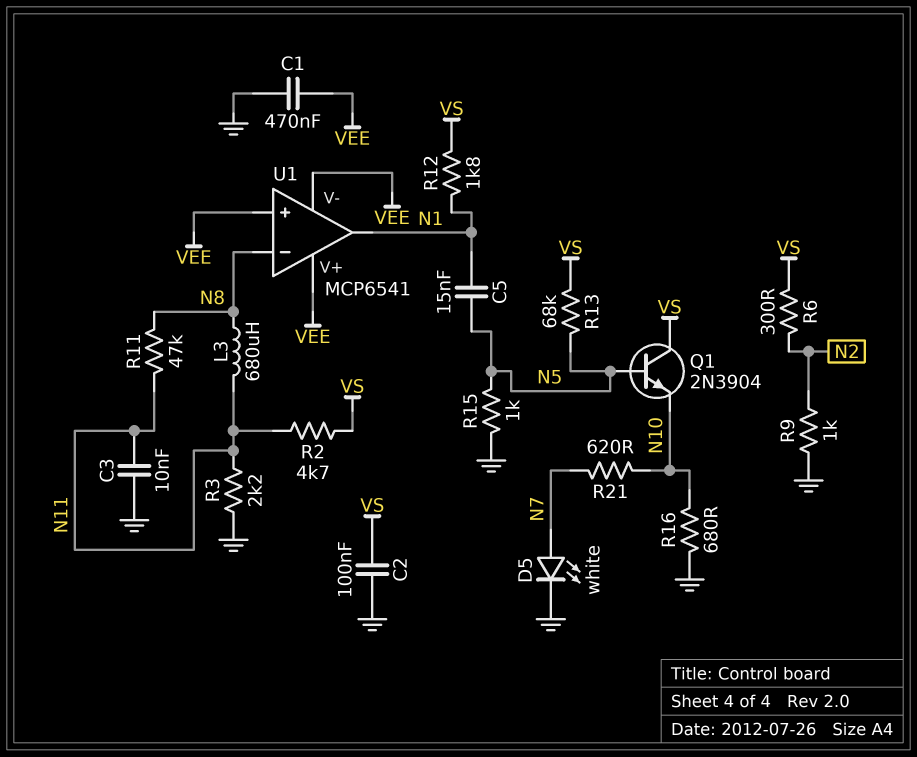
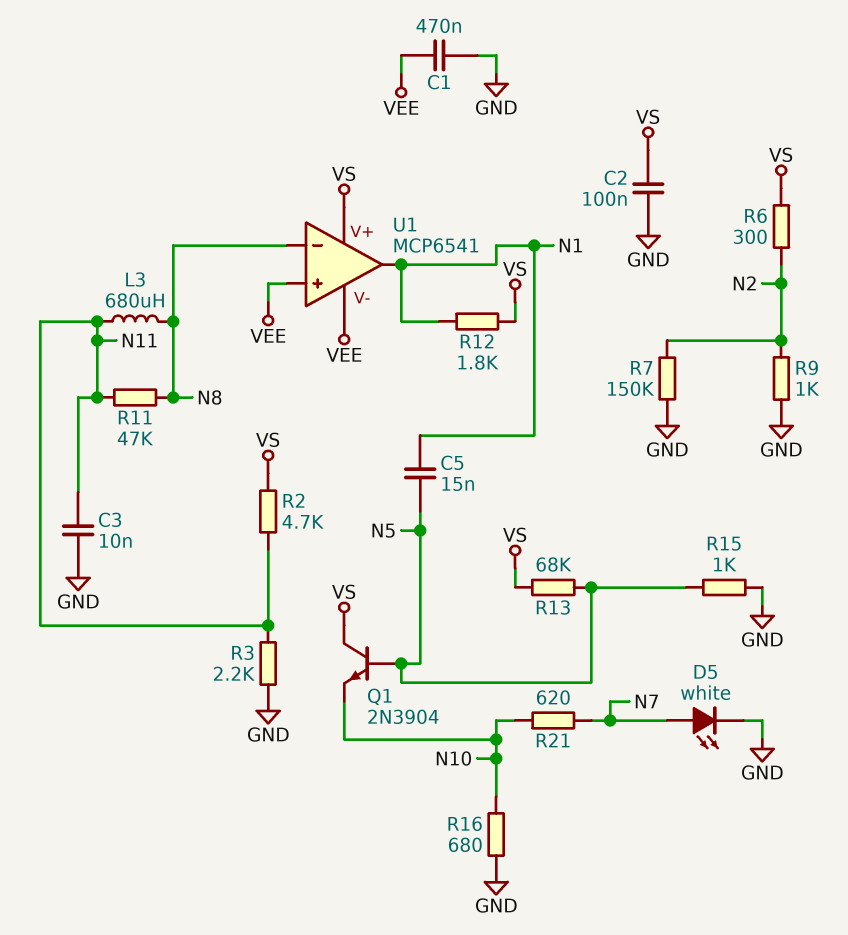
R7: none -> 150k (GND, N2)
U1 pin V+: VEE -> VS

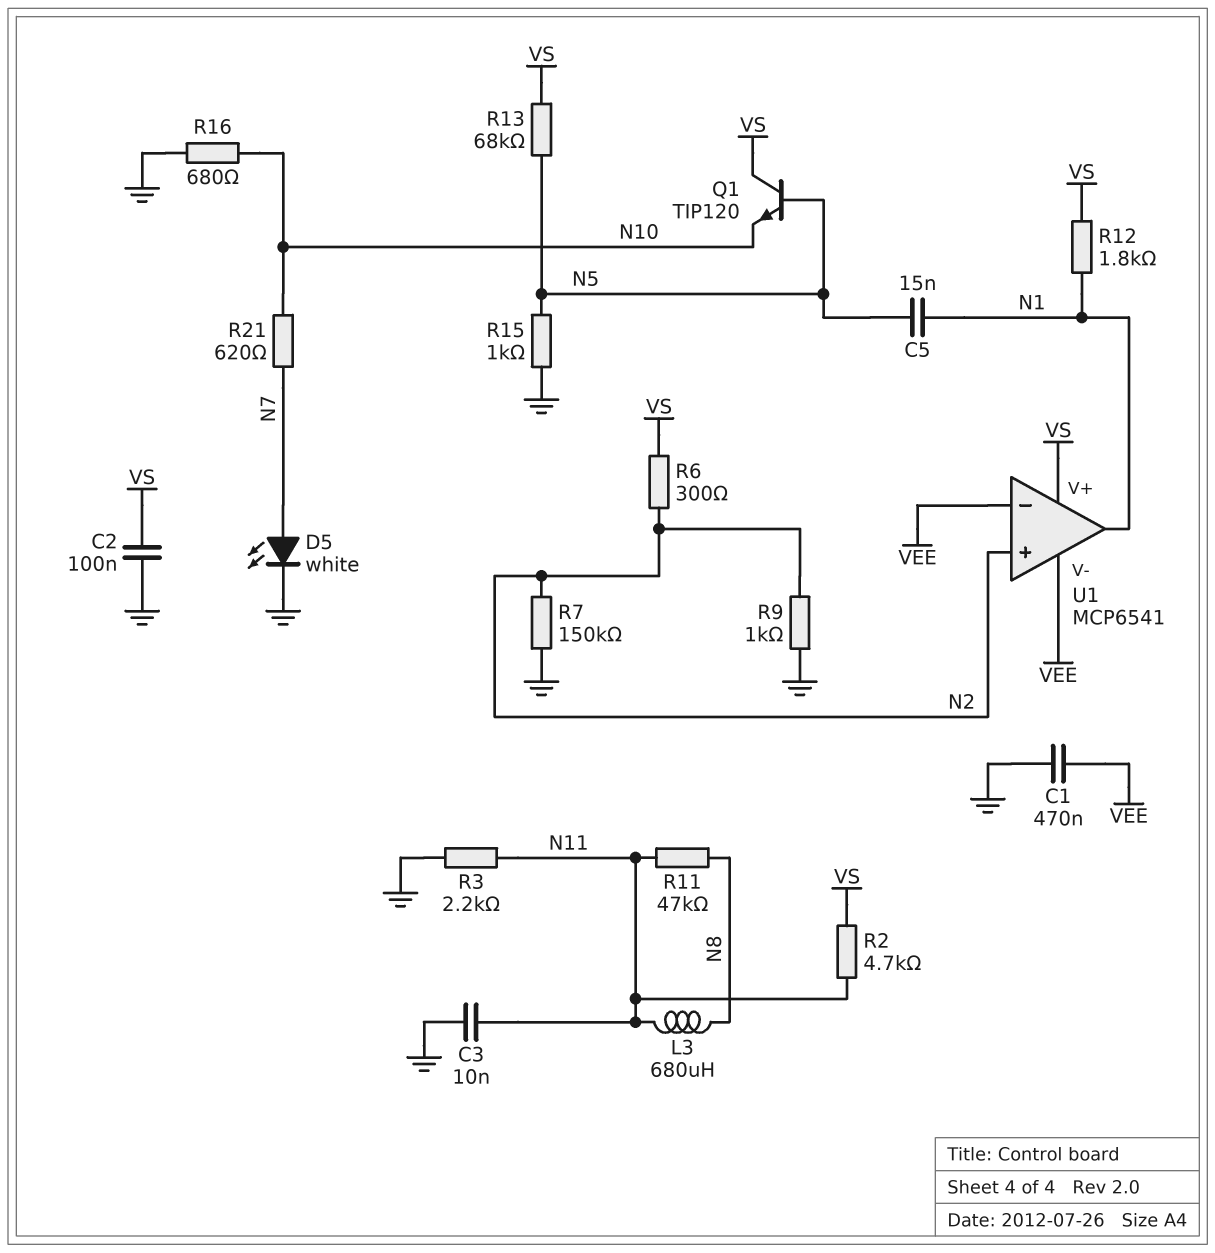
Q1: NPN 2N3904 (B N5, C VS, E N10) -> NPN TIP120 (B N5, C VS, E N10)
U1 pin in+: VEE -> N2
U1 pin in-: N8 -> VEE

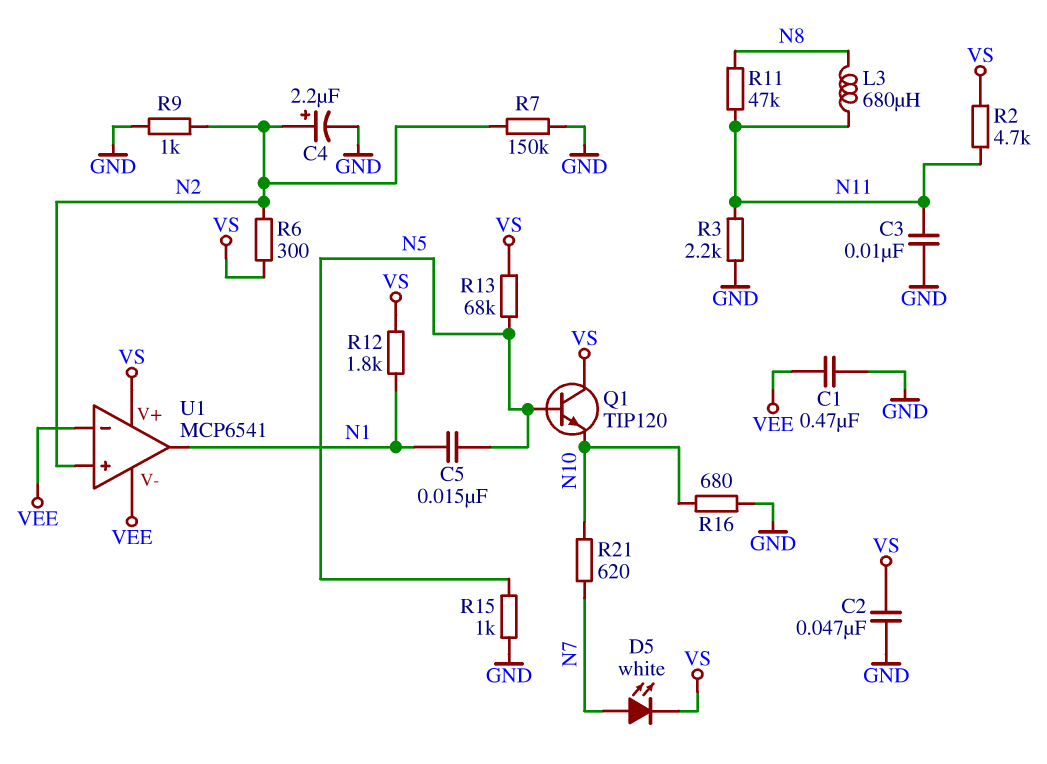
C2: 100nF (GND, VS) -> 47nF (GND, VS)
C4: none -> 2.2uF (plus N2, minus GND)
D5: LED white (A N7, K GND) -> LED white (A N7, K VS)

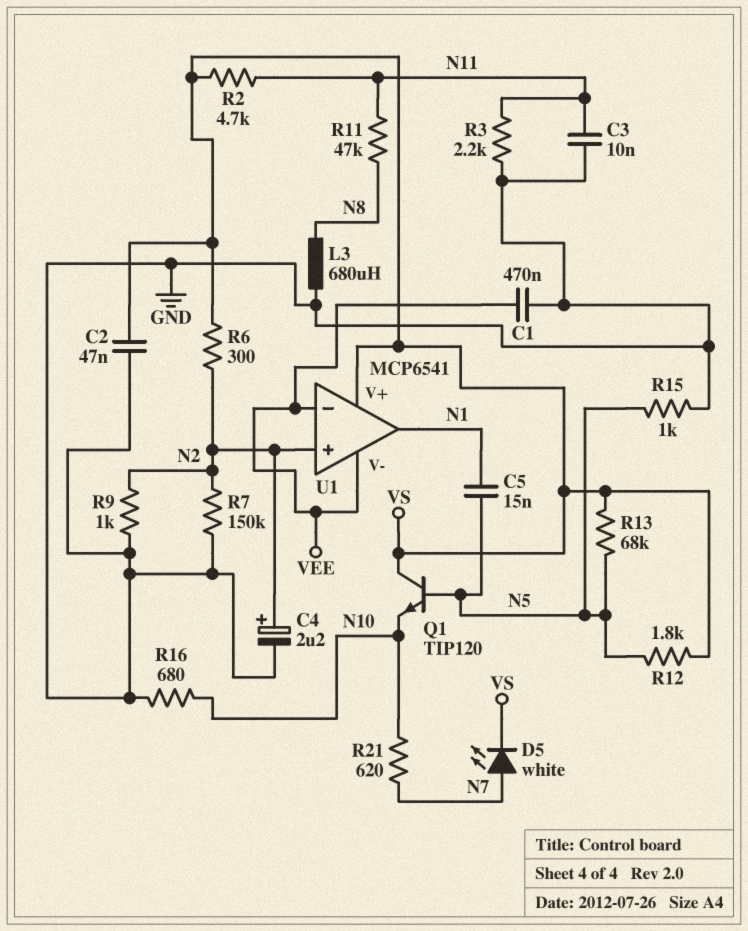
L3: 680uH (N8, N11) -> 680uH (GND, N8)
R12: 1.8k (N1, VS) -> 1.8k (N5, VS)

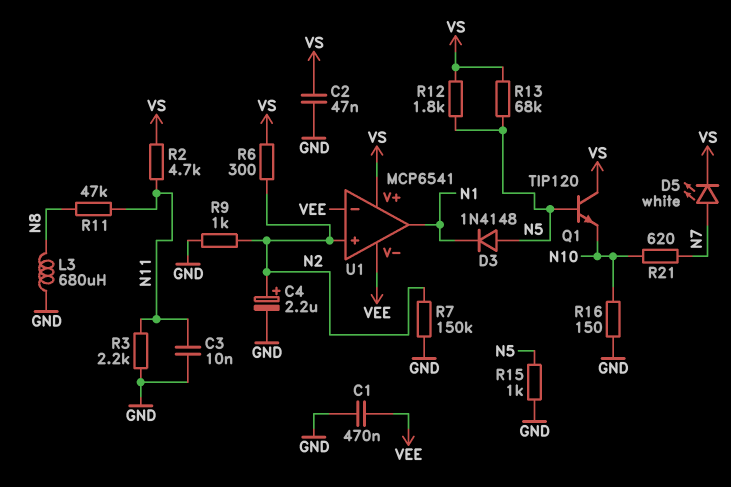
C5: 15nF (N1, N5) -> none
D3: none -> diode 1N4148 (A N5, K N1)
R16: 680 (GND, N10) -> 150 (GND, N10)

